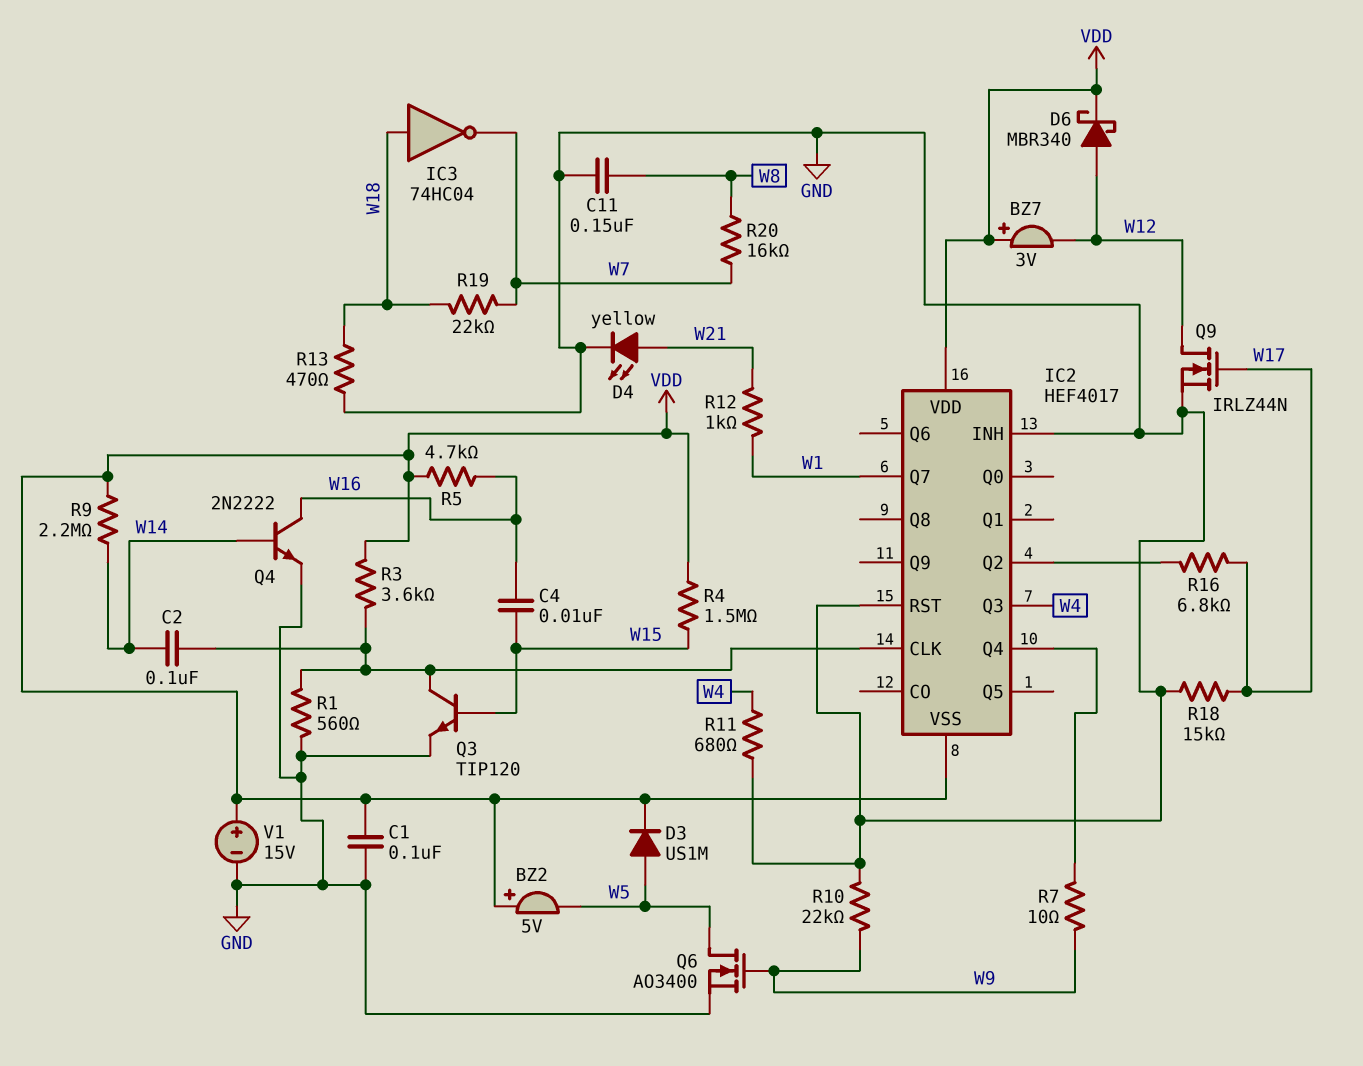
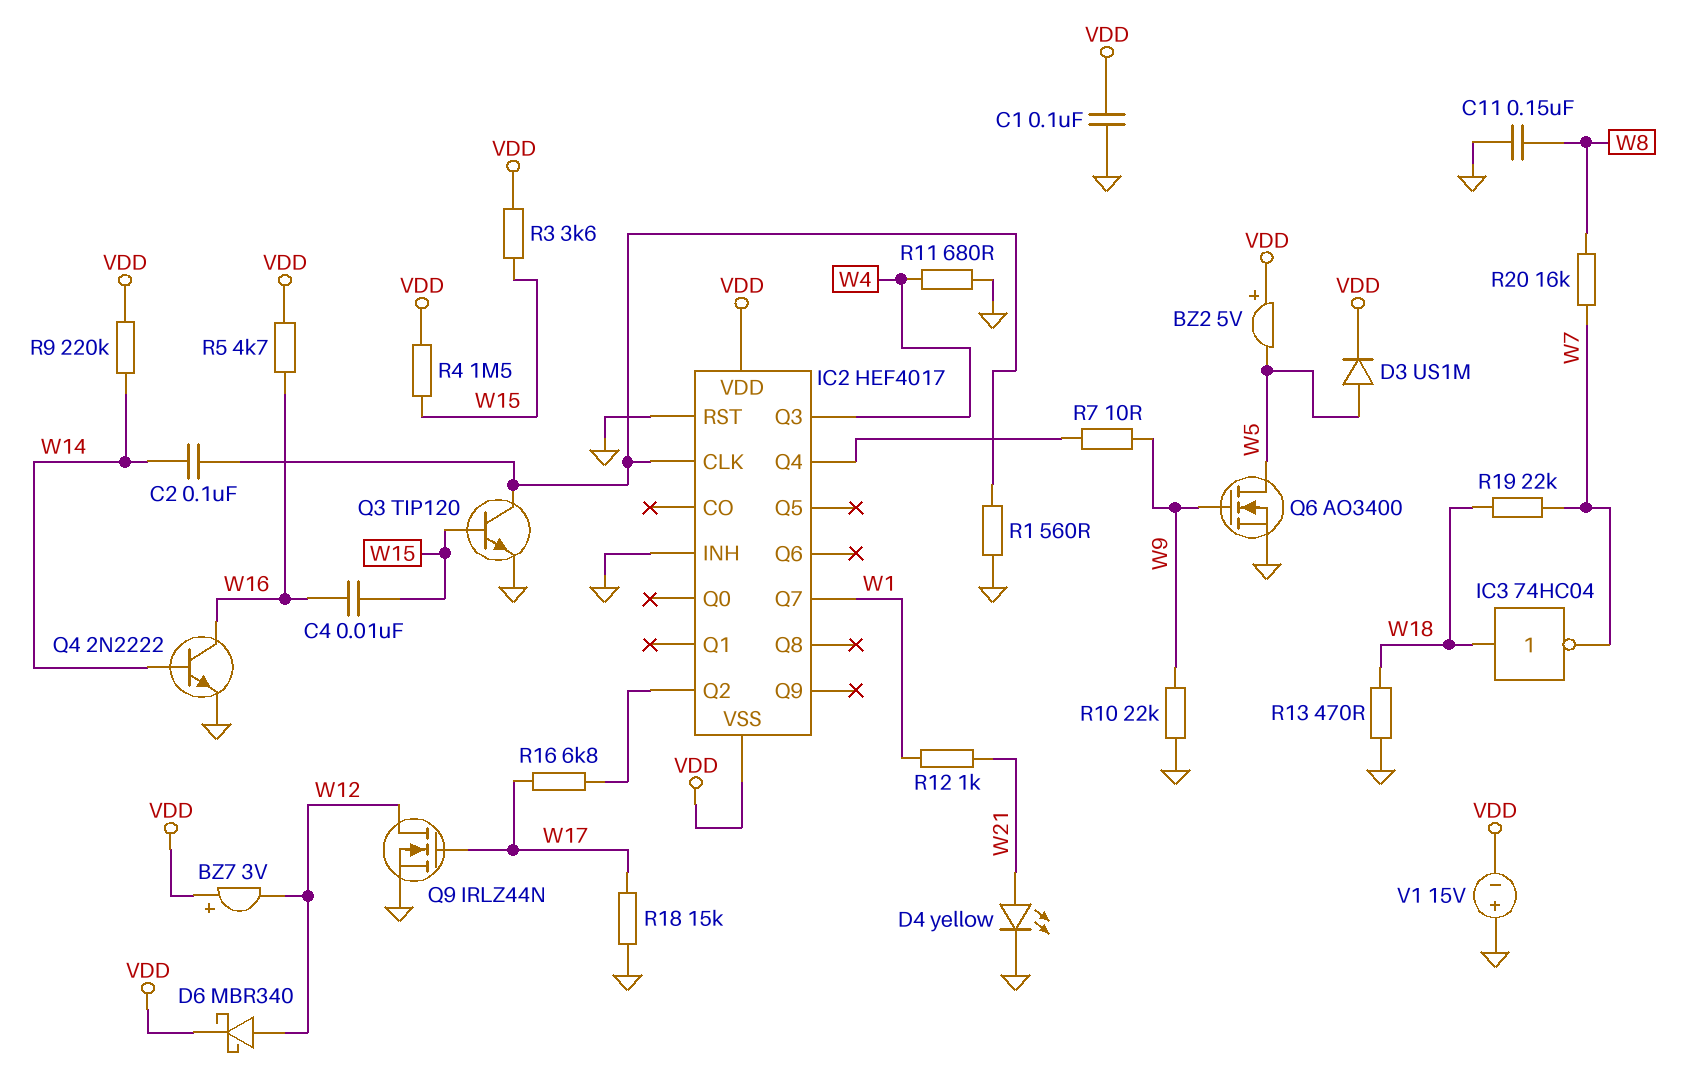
R3: 3.6k (IC2/CLK, VDD) -> 3.6k (VDD, W15)
R9: 2.2M (VDD, W14) -> 220k (VDD, W14)
V1: 15V (plus VDD, minus GND) -> 15V (plus GND, minus VDD)

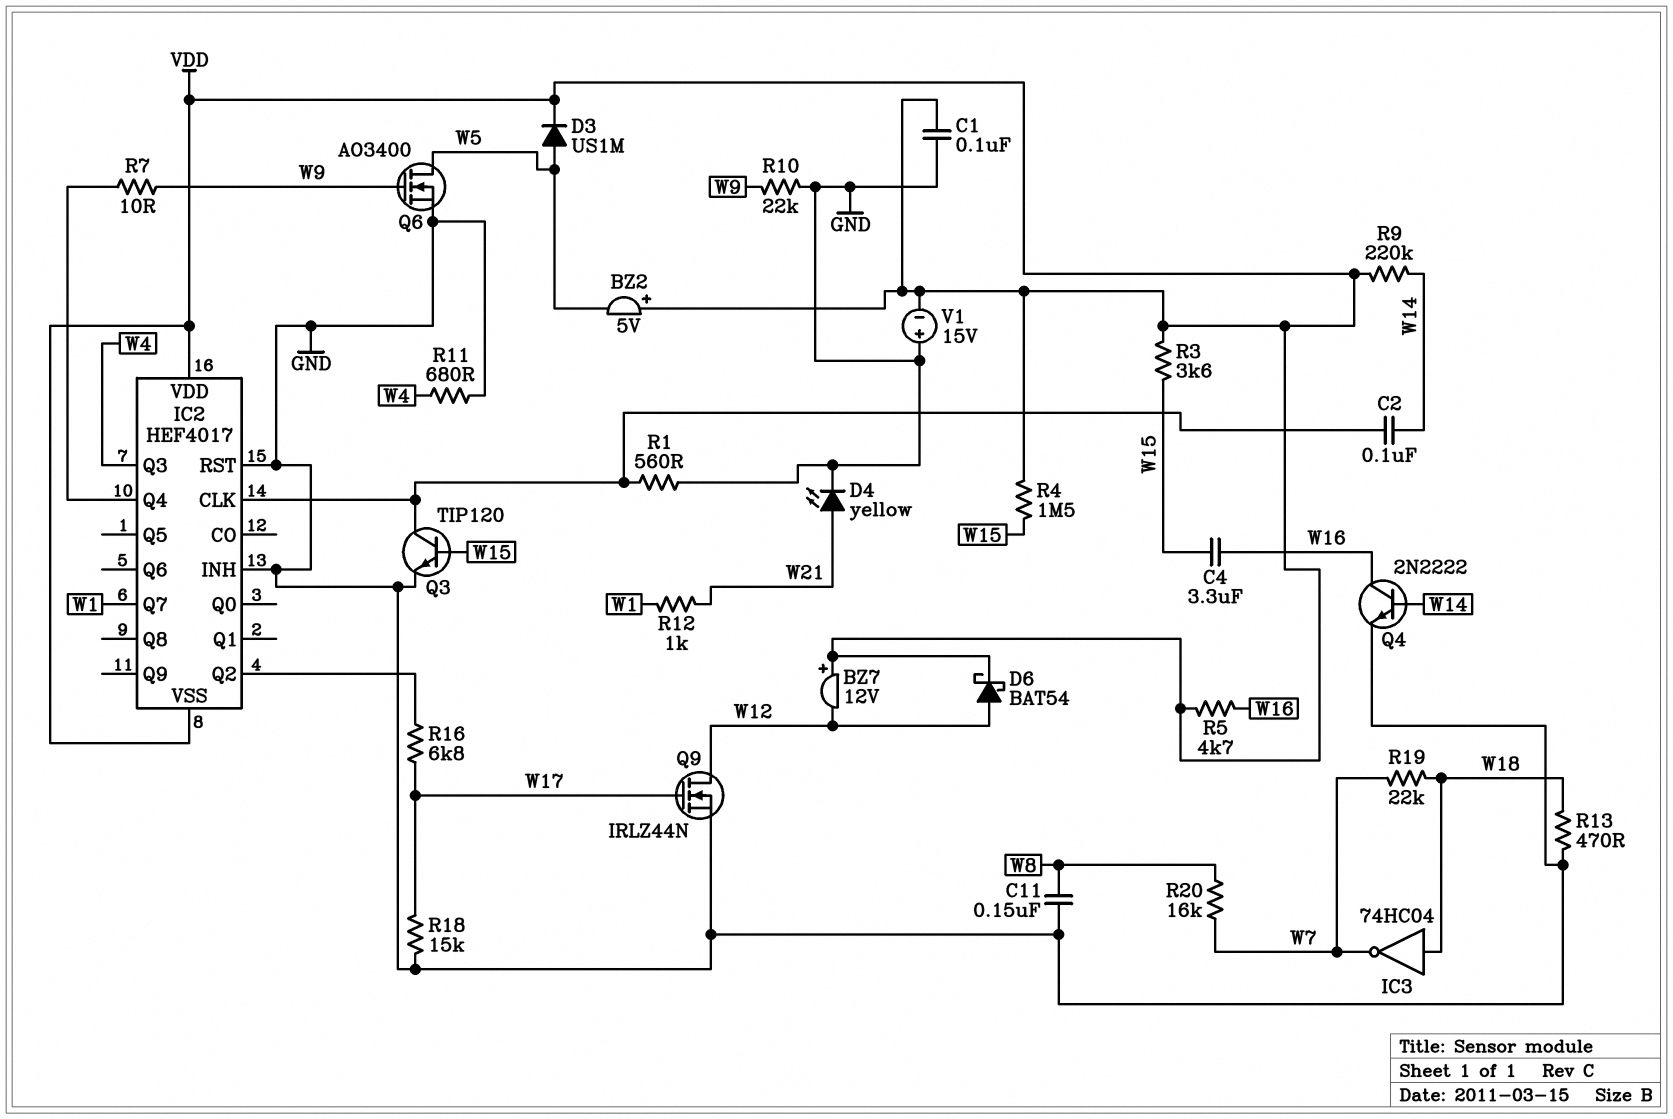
BZ7: buzzer 3V (plus VDD, minus W12) -> buzzer 12V (plus VDD, minus W12)
C4: 10nF (W15, W16) -> 3.3uF (W15, W16)
D6: schottky MBR340 (A W12, K VDD) -> schottky BAT54 (A W12, K VDD)

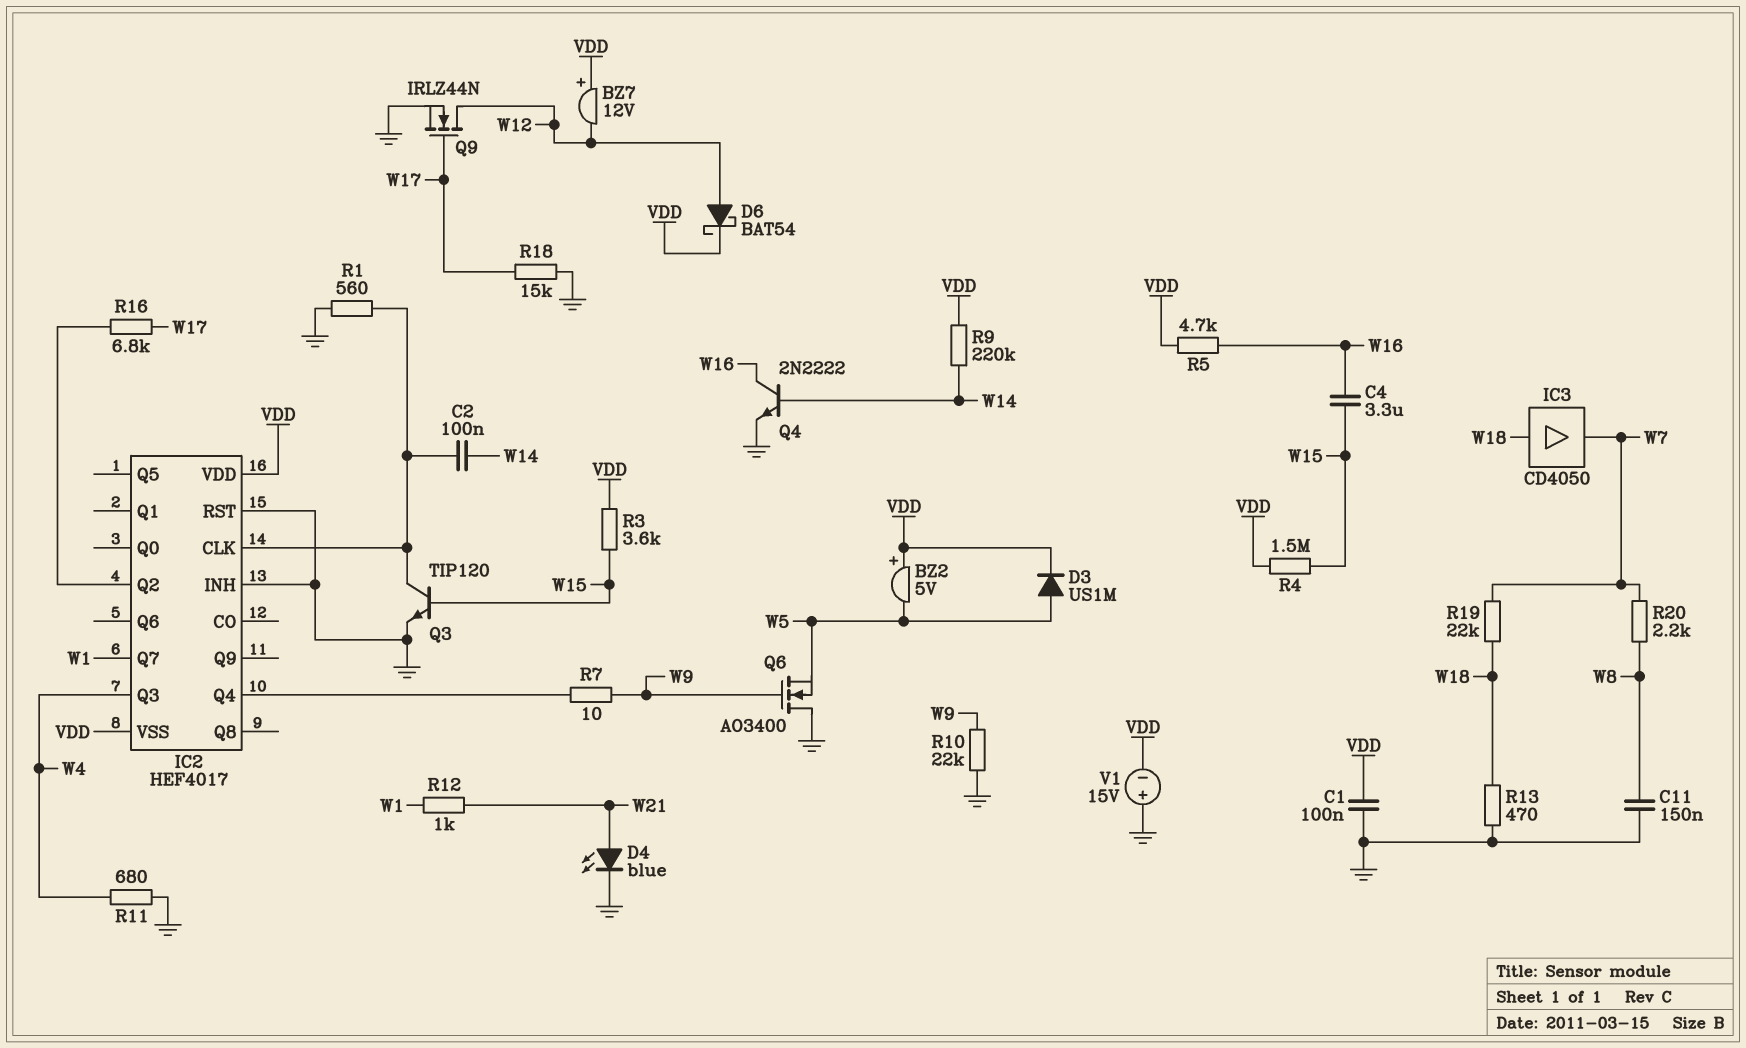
D4: LED yellow (A W21, K GND) -> LED blue (A W21, K GND)
IC3: NOT 74HC04 (in W18, out W7) -> buffer CD4050 (in W18, out W7)
Q6: NMOS AO3400 (G W9, D W5, S GND) -> NMOS AO3400 (G W9, D GND, S W5)
R20: 16k (W7, W8) -> 2.2k (W7, W8)

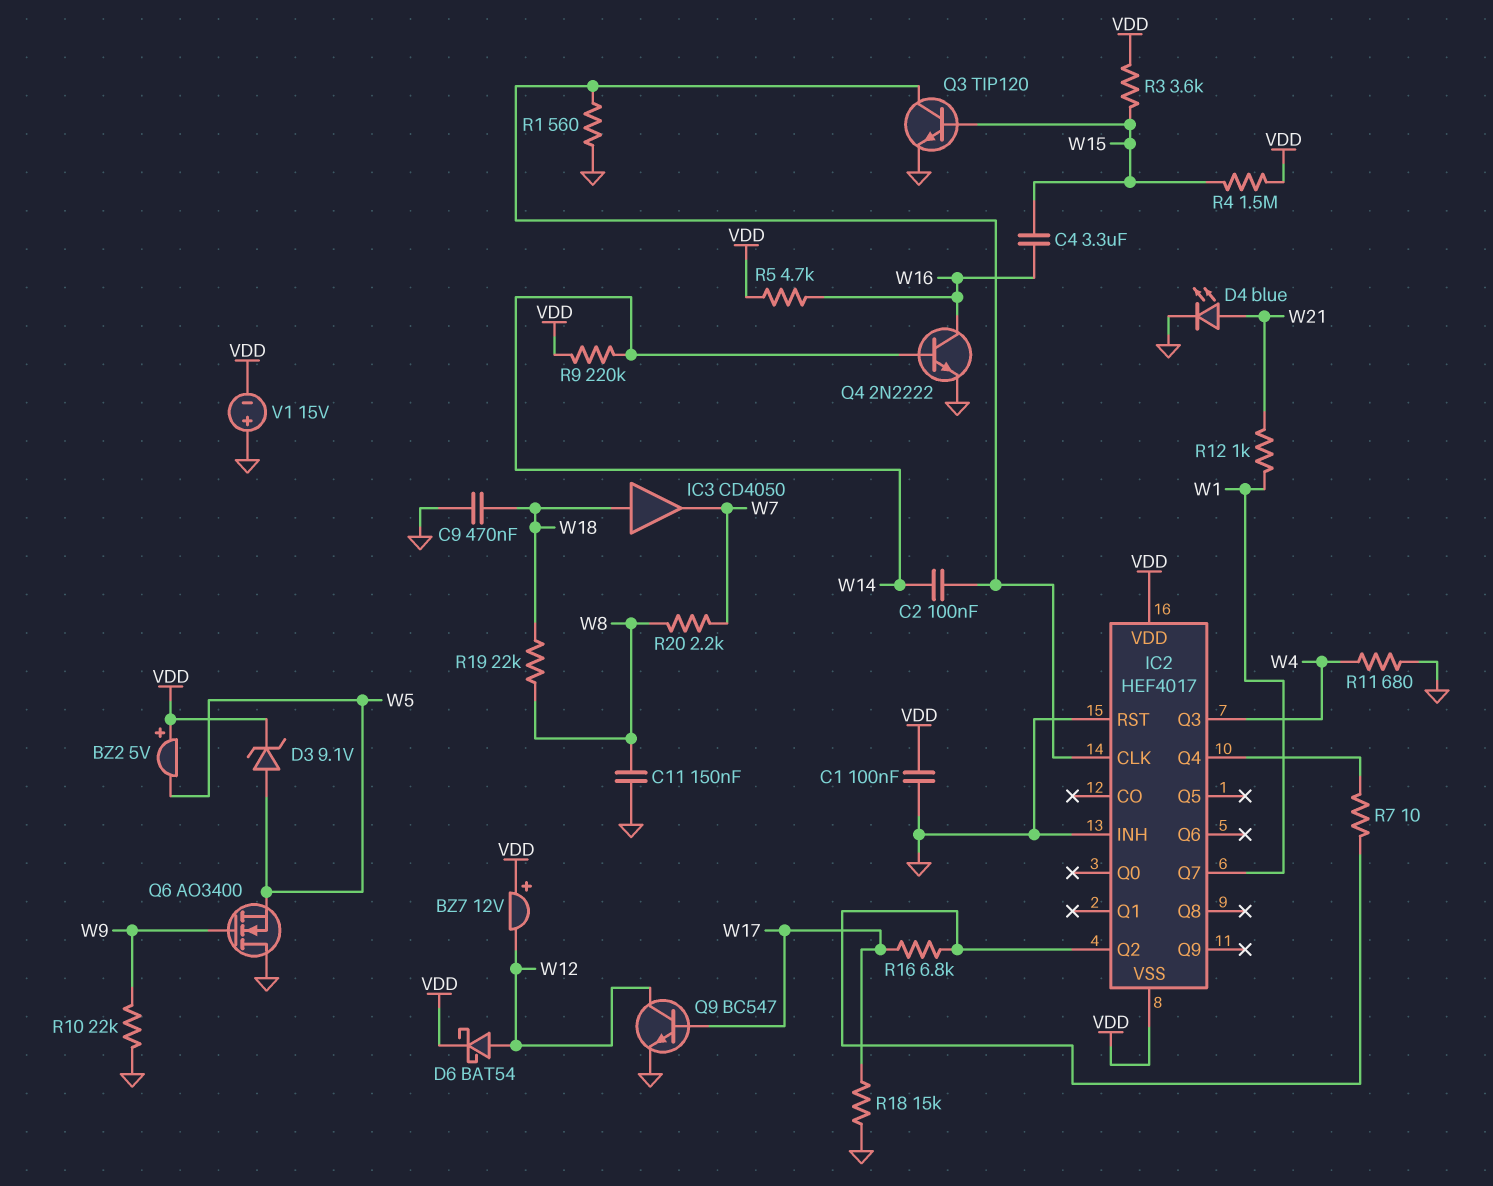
C9: none -> 470nF (GND, W18)
D3: diode US1M (A W5, K VDD) -> zener 9.1V (A W5, K VDD)
Q9: NMOS IRLZ44N (G W17, D W12, S GND) -> NPN BC547 (B W17, C W12, E GND)
R7: 10 (IC2/Q4, W9) -> 10 (IC2/Q2, IC2/Q4)
R13: 470 (GND, W18) -> none
R19: 22k (W7, W18) -> 22k (W8, W18)

